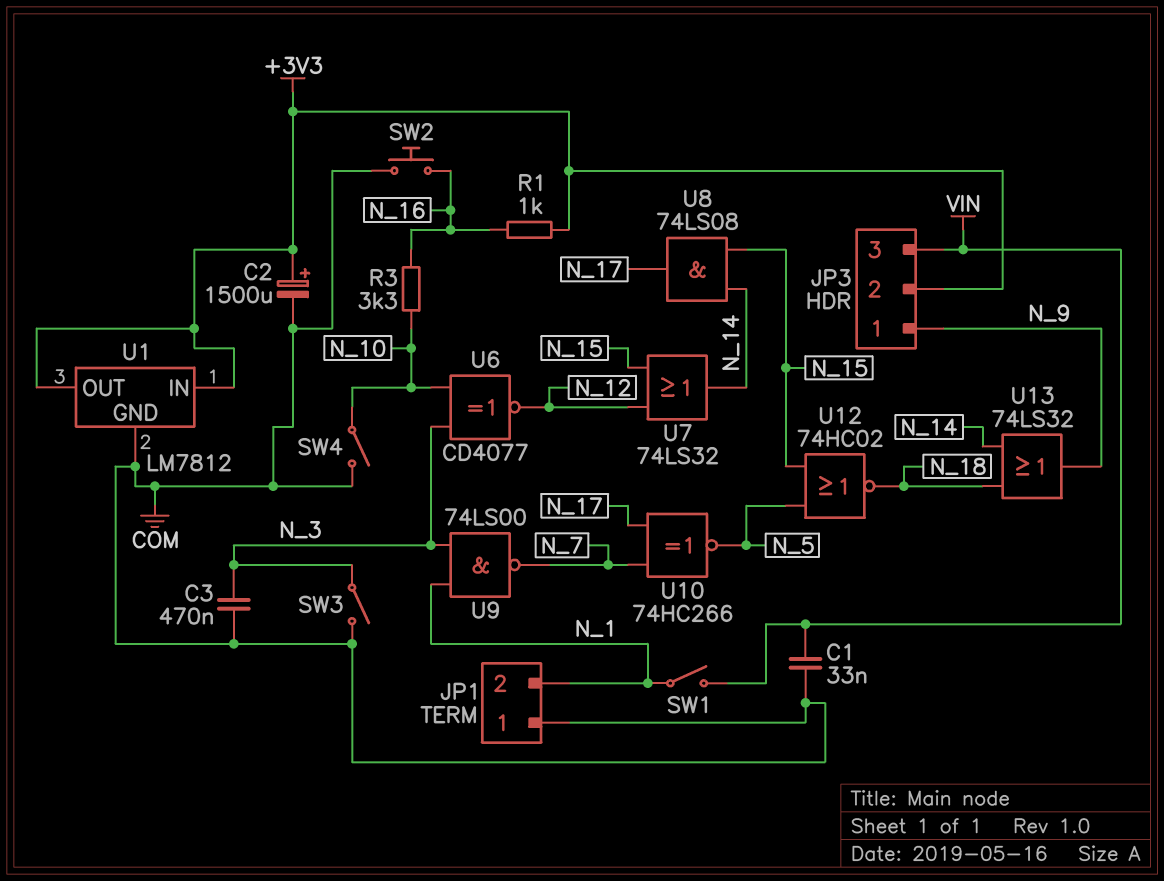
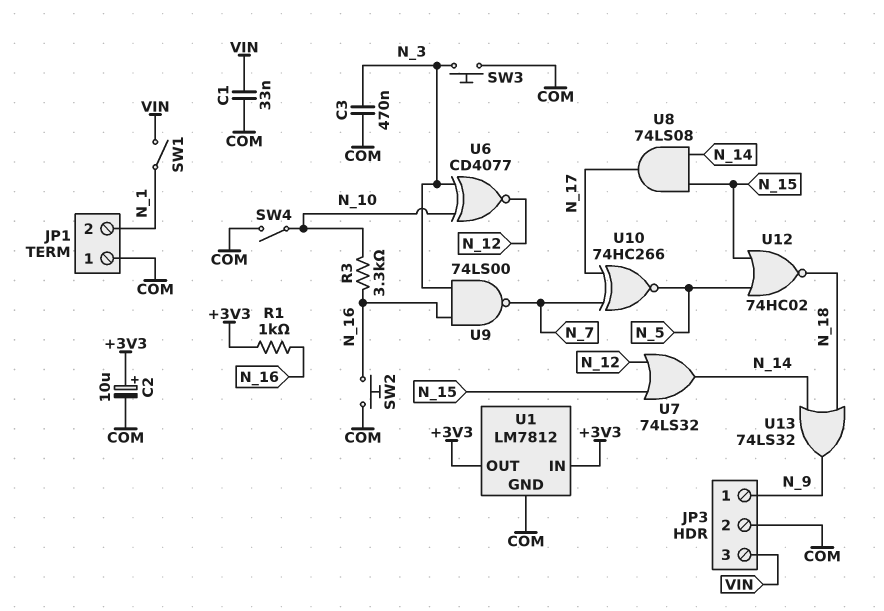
C2: 1500uF (plus +3V3, minus COM) -> 10uF (plus +3V3, minus COM)
JP3 pin 2: +3V3 -> COM
SW3: switch (COM, N_3) -> button (COM, N_3)
U9: NAND 74LS00 (in N_1, in N_3, out N_7) -> NAND 74LS00 (in N_3, in N_16, out N_7)

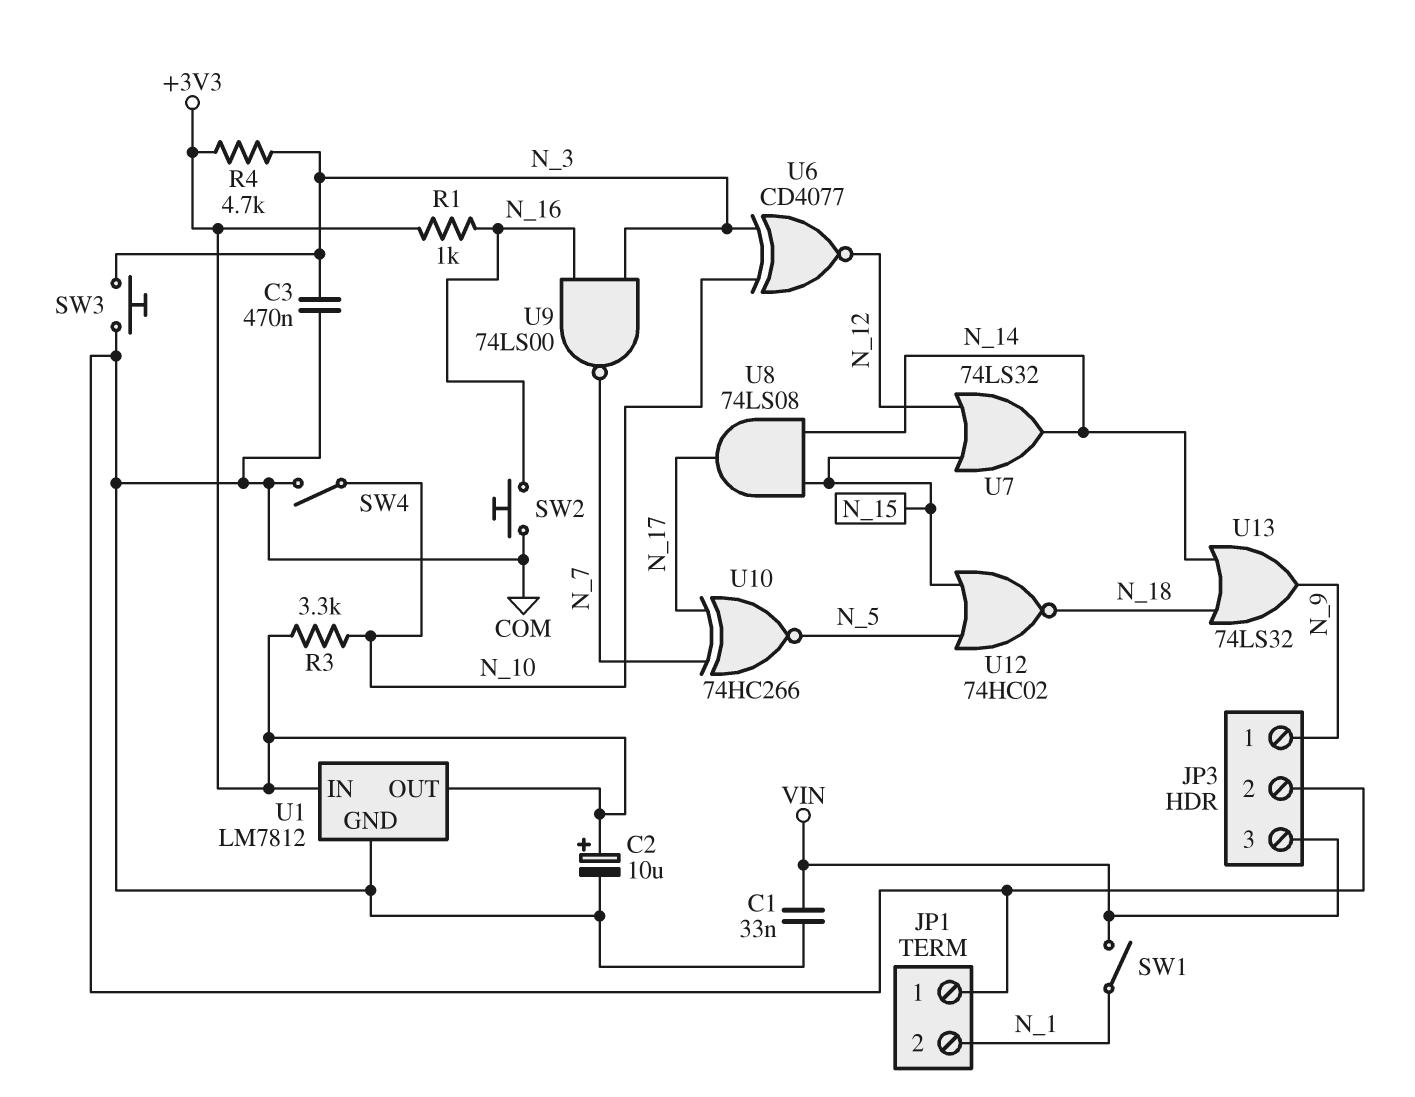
R3: 3.3k (N_10, N_16) -> 3.3k (+3V3, N_10)
R4: none -> 4.7k (+3V3, N_3)

